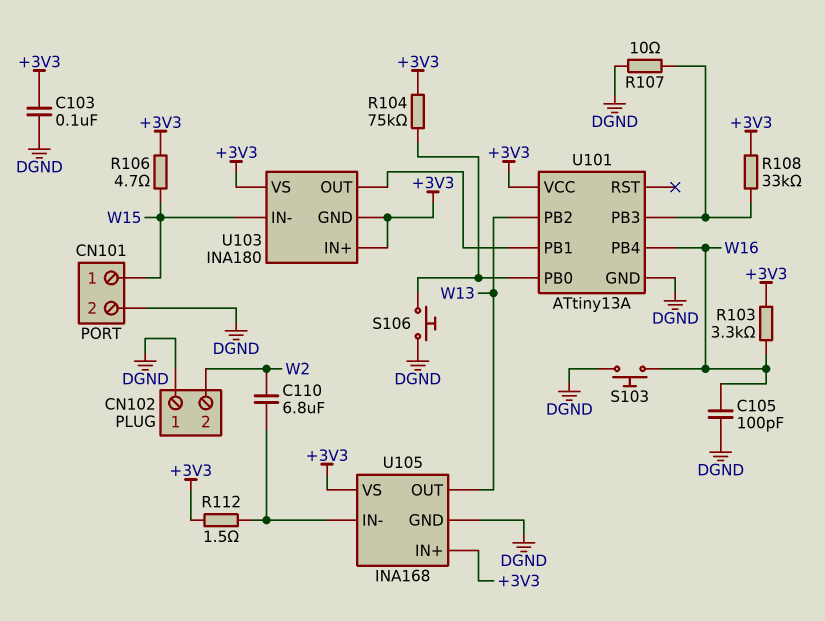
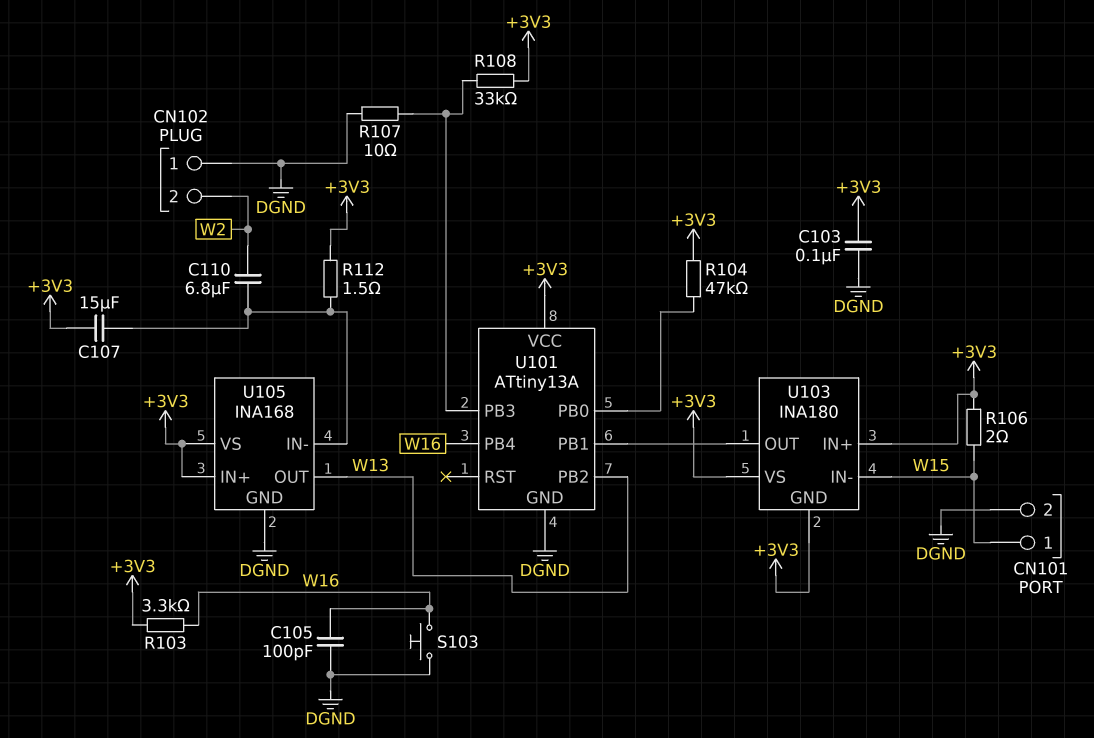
C107: none -> 15uF (+3V3, U105/IN-)
R104: 75k (+3V3, U101/PB0) -> 47k (+3V3, U101/PB0)
R106: 4.7 (+3V3, W15) -> 2 (+3V3, W15)
S106: button (DGND, U101/PB0) -> none

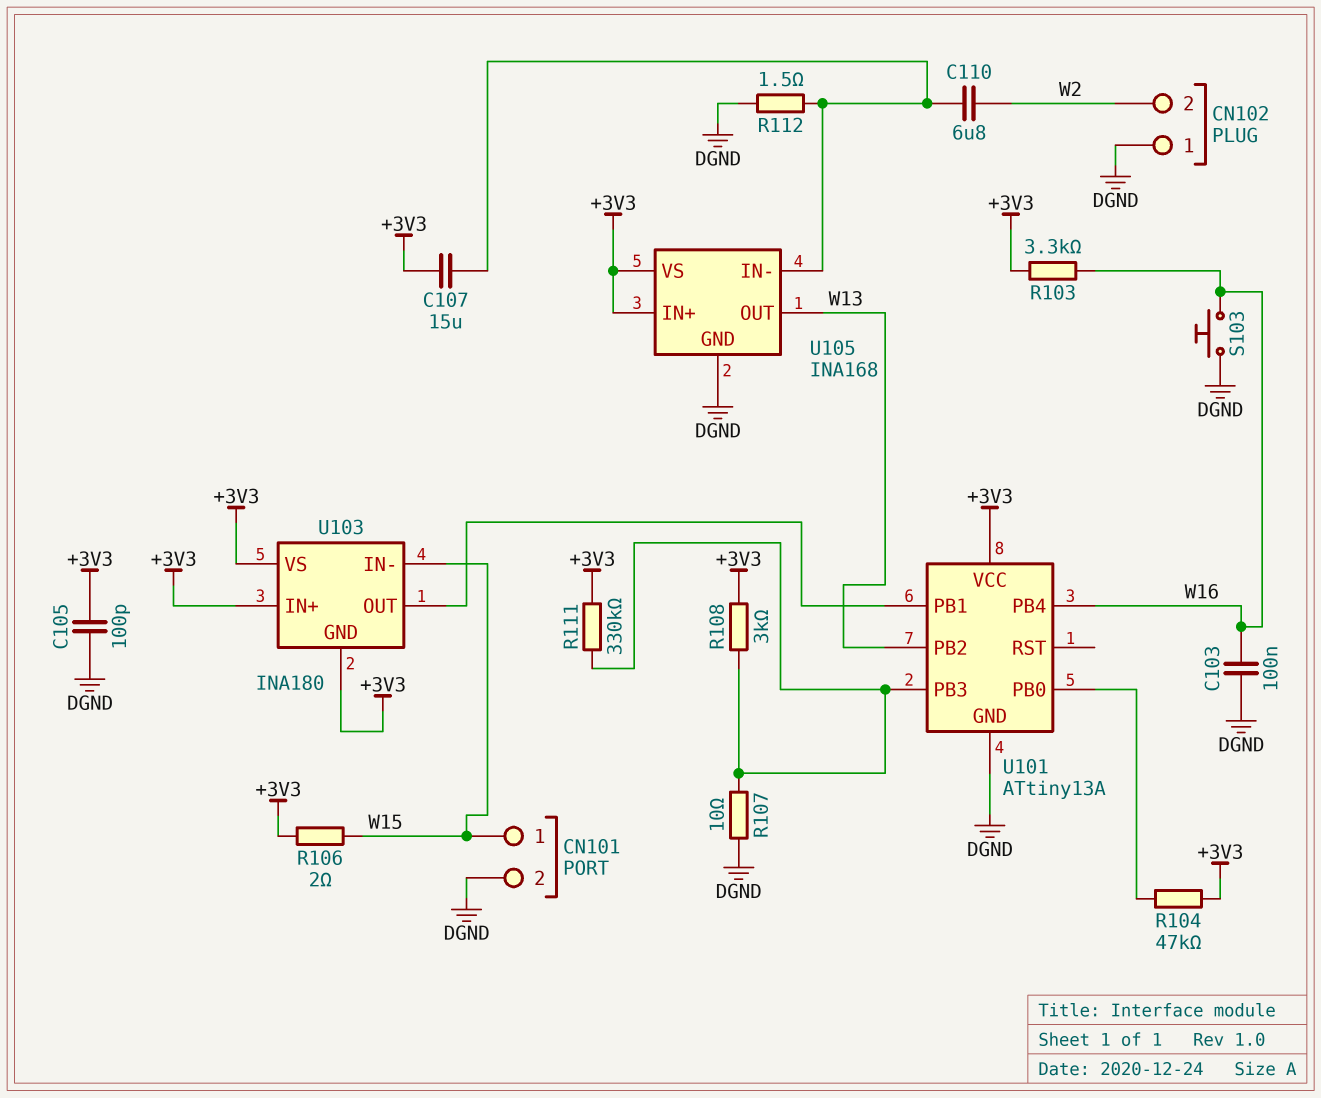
C103: 100nF (+3V3, DGND) -> 100nF (DGND, W16)
C105: 100pF (DGND, W16) -> 100pF (+3V3, DGND)
R108: 33k (+3V3, U101/PB3) -> 3k (+3V3, U101/PB3)
R111: none -> 330k (+3V3, U101/PB3)
R112: 1.5 (+3V3, U105/IN-) -> 1.5 (DGND, U105/IN-)

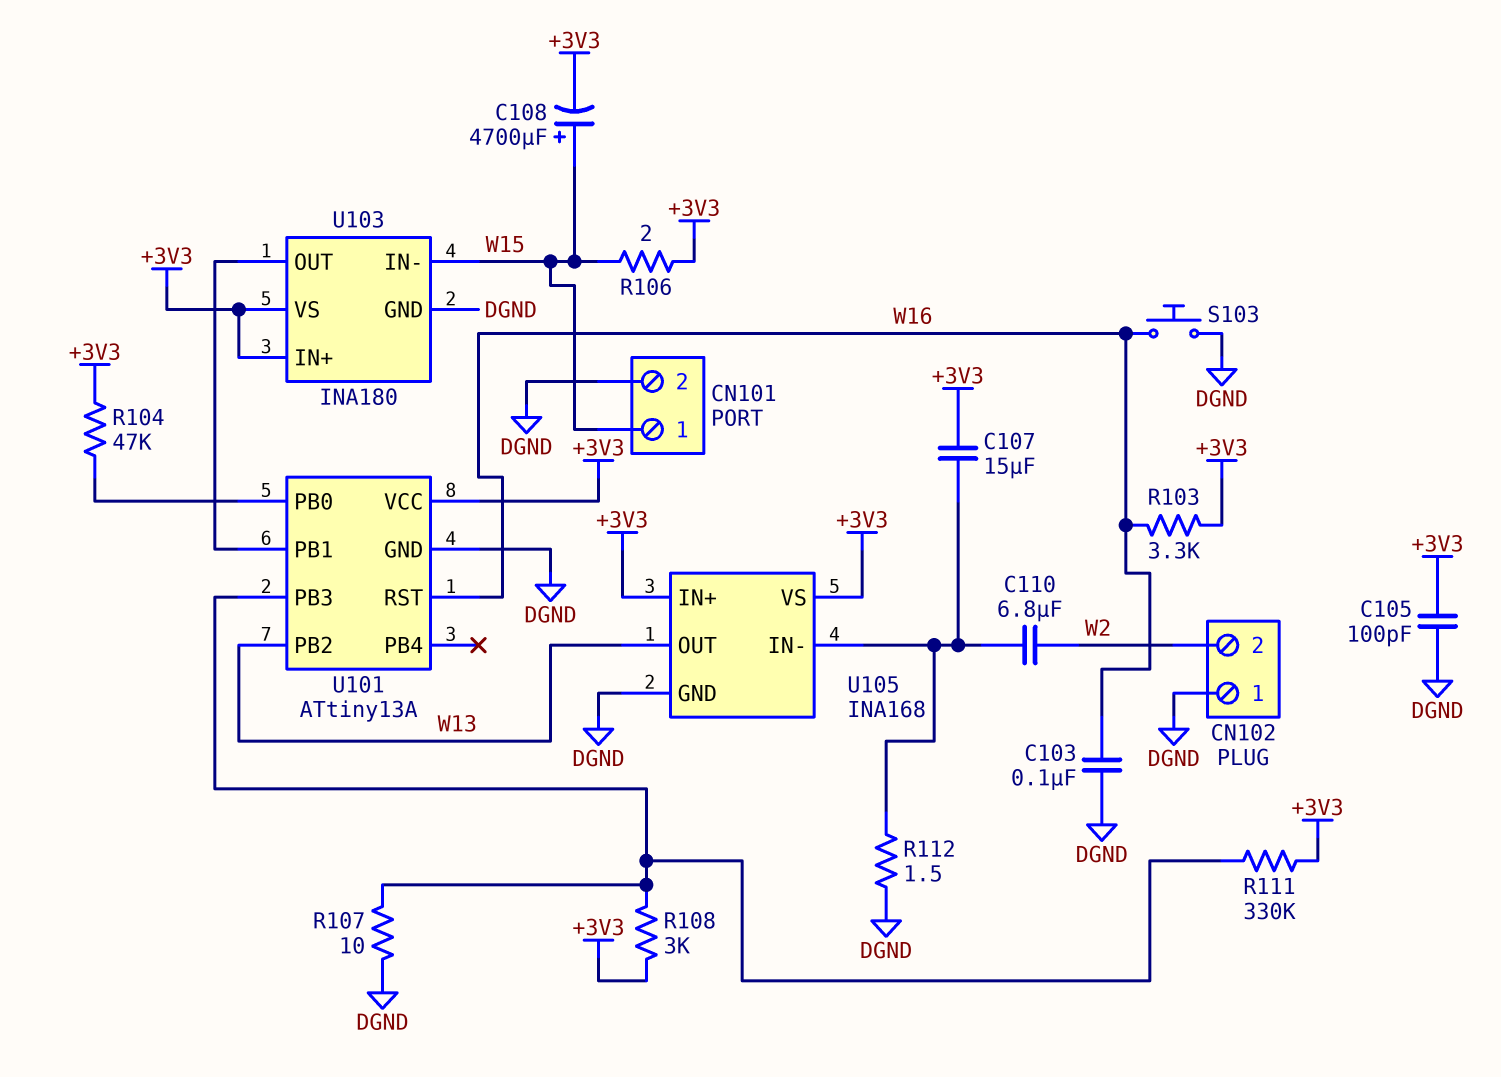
C108: none -> 4700uF (plus W15, minus +3V3)
U101 pin PB4: W16 -> none
U101 pin RST: none -> W16
U103 pin GND: +3V3 -> DGND

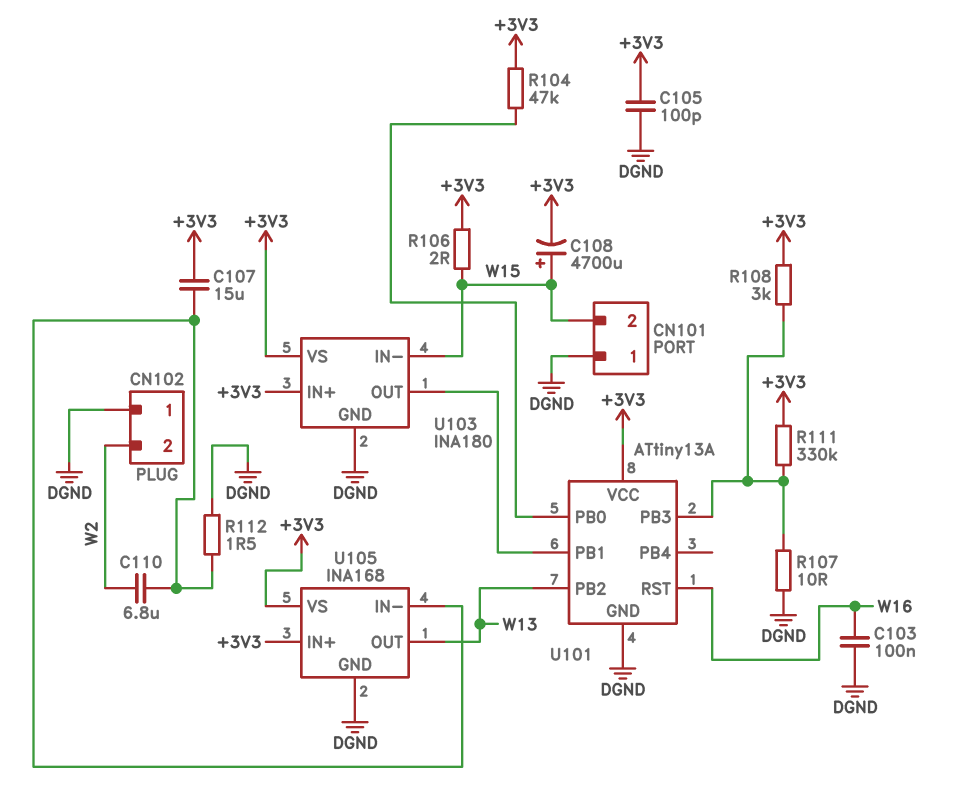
CN101 pin 1: W15 -> DGND
CN101 pin 2: DGND -> W15
R103: 3.3k (+3V3, W16) -> none
S103: button (DGND, W16) -> none

